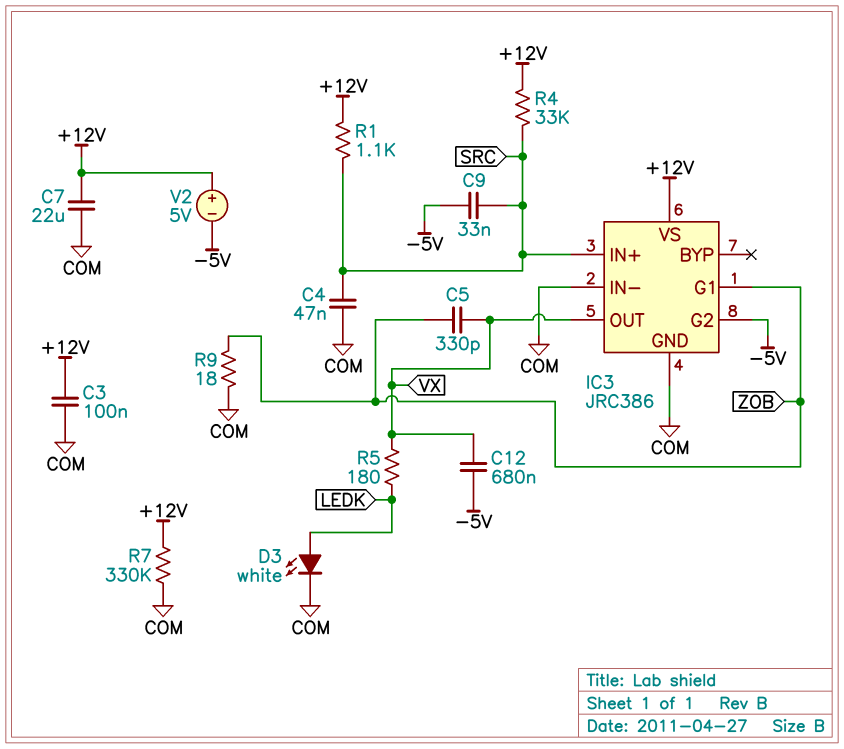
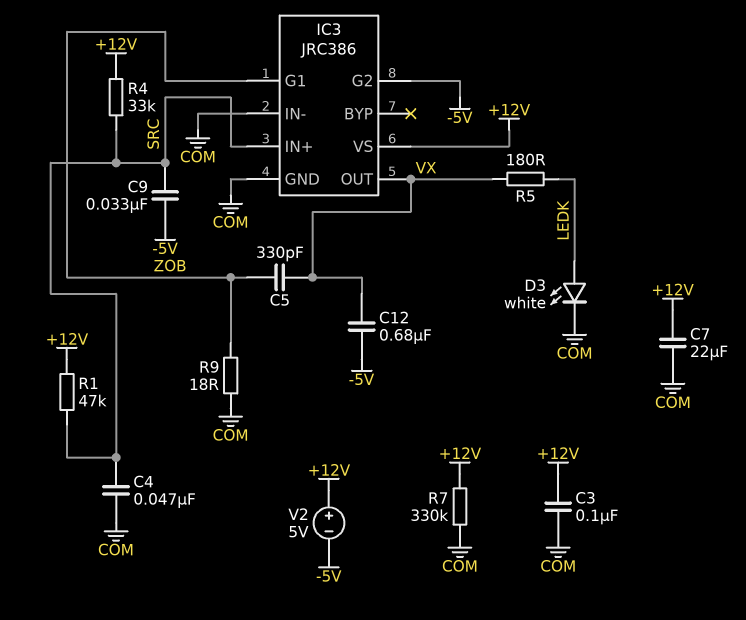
R1: 1.1k (+12V, SRC) -> 47k (+12V, SRC)

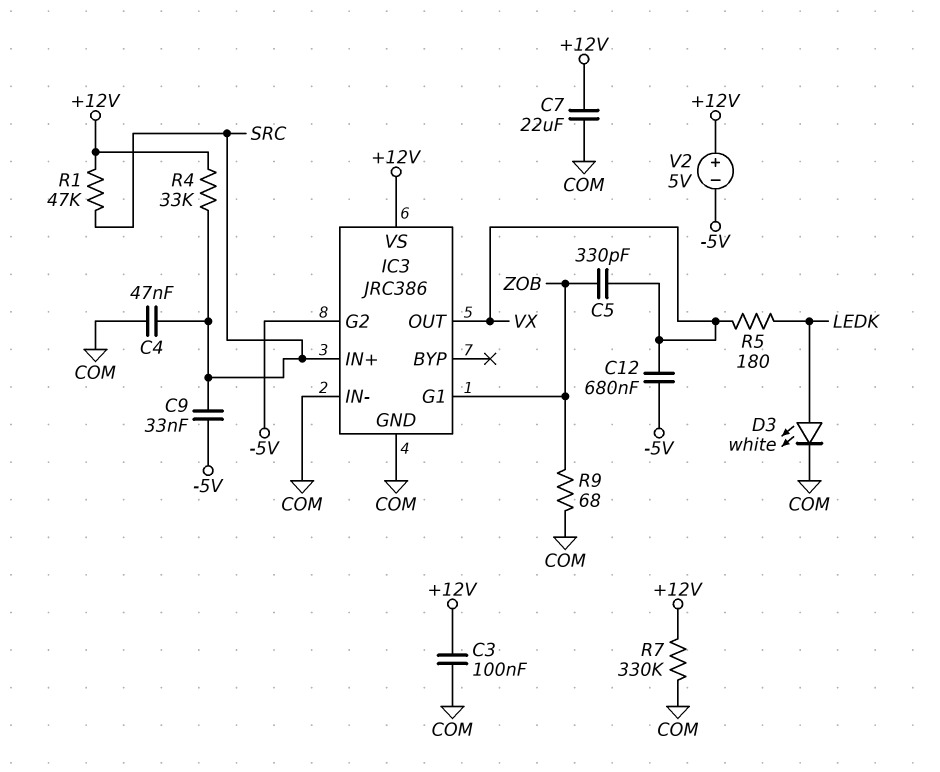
R9: 18 (COM, ZOB) -> 68 (COM, ZOB)

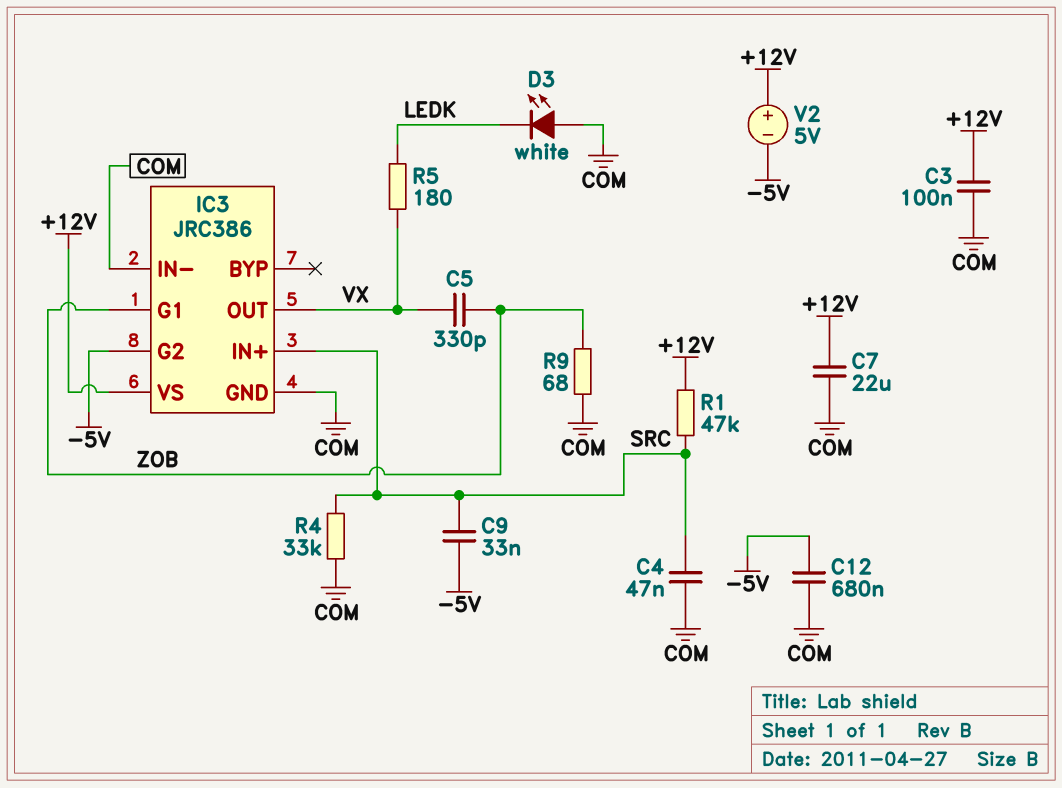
C12: 680nF (-5V, VX) -> 680nF (-5V, COM)
D3: LED white (A LEDK, K COM) -> LED white (A COM, K LEDK)
R4: 33k (+12V, SRC) -> 33k (COM, SRC)
R7: 330k (+12V, COM) -> none

